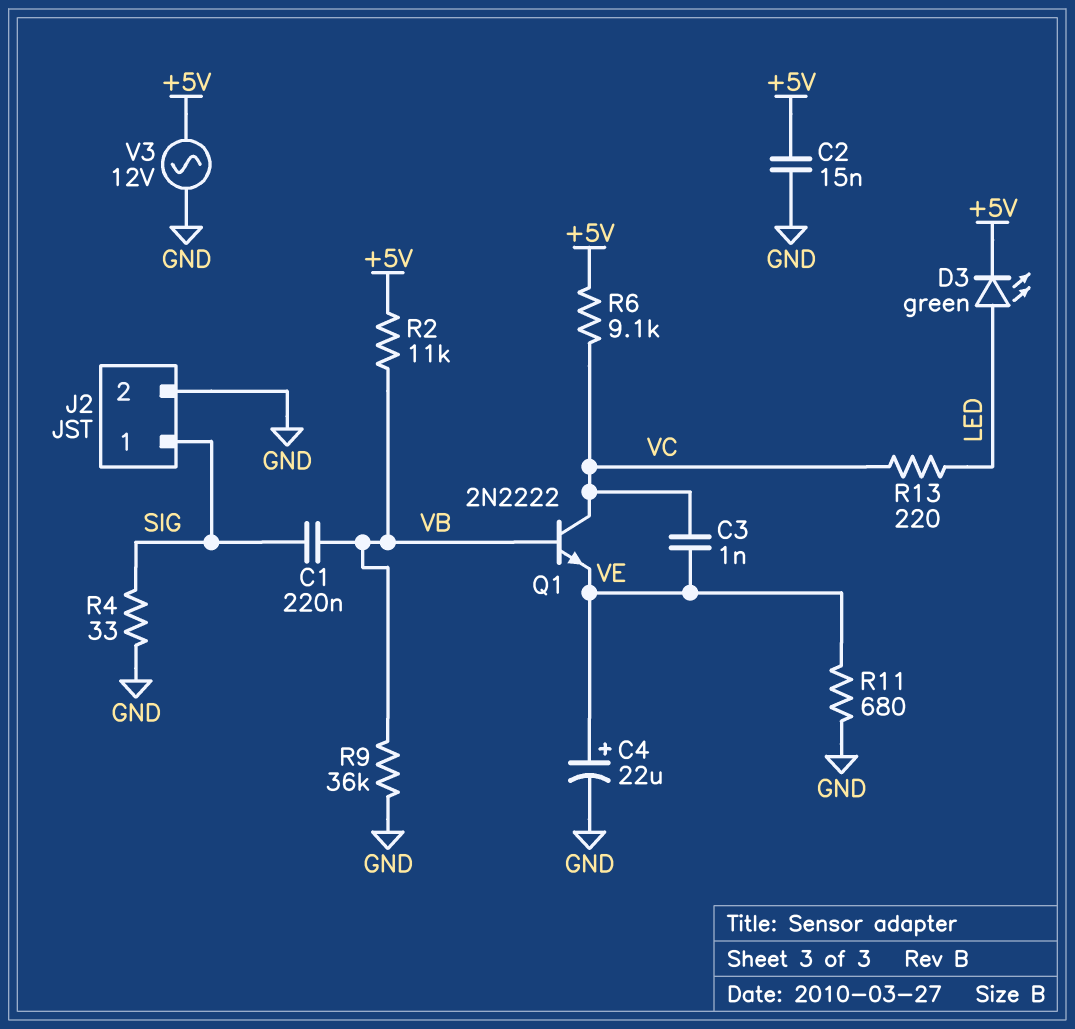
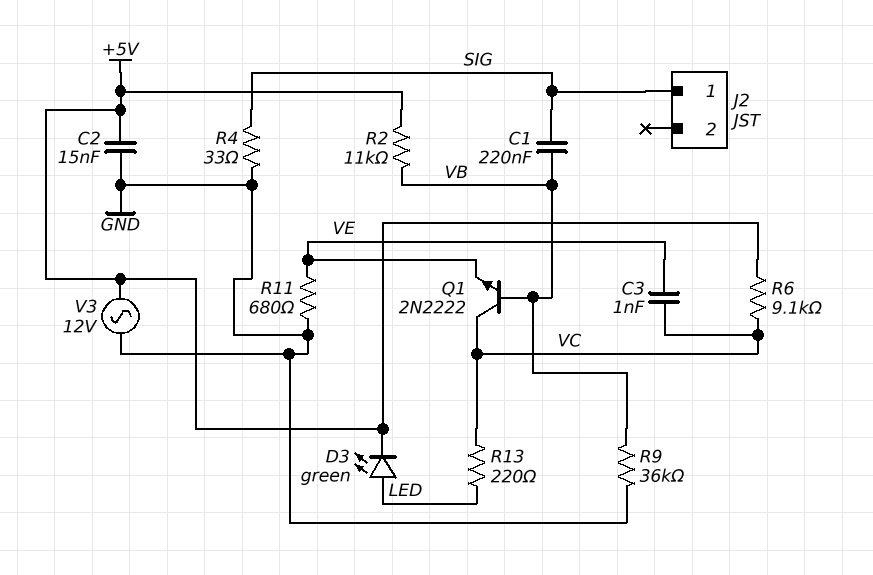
C4: 22uF (plus VE, minus GND) -> none
J2 pin 2: GND -> none

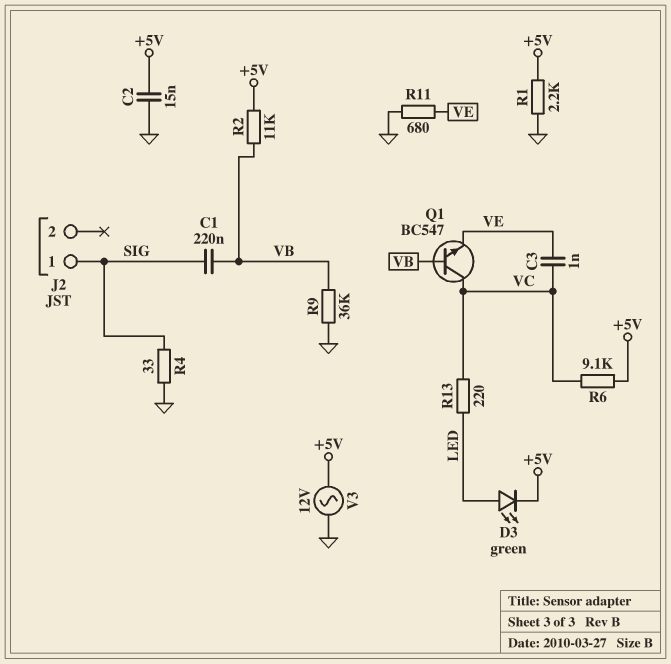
Q1: NPN 2N2222 (B VB, C VC, E VE) -> NPN BC547 (B VB, C VC, E VE)
R1: none -> 2.2k (+5V, GND)

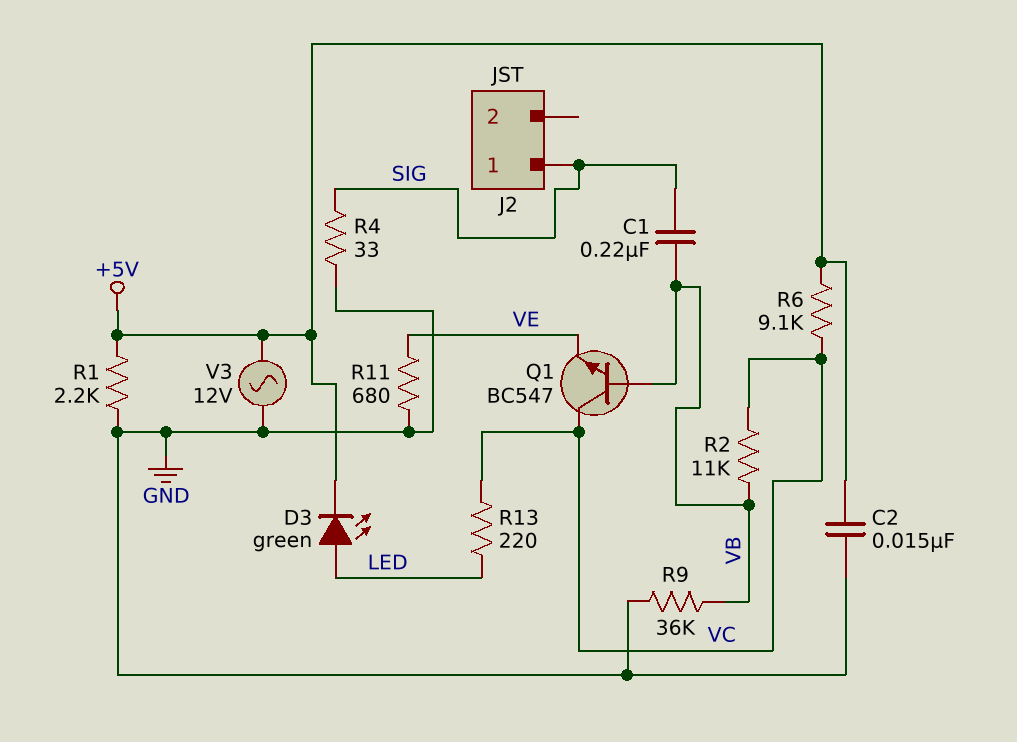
C3: 1nF (VC, VE) -> none
R2: 11k (+5V, VB) -> 11k (VB, VC)

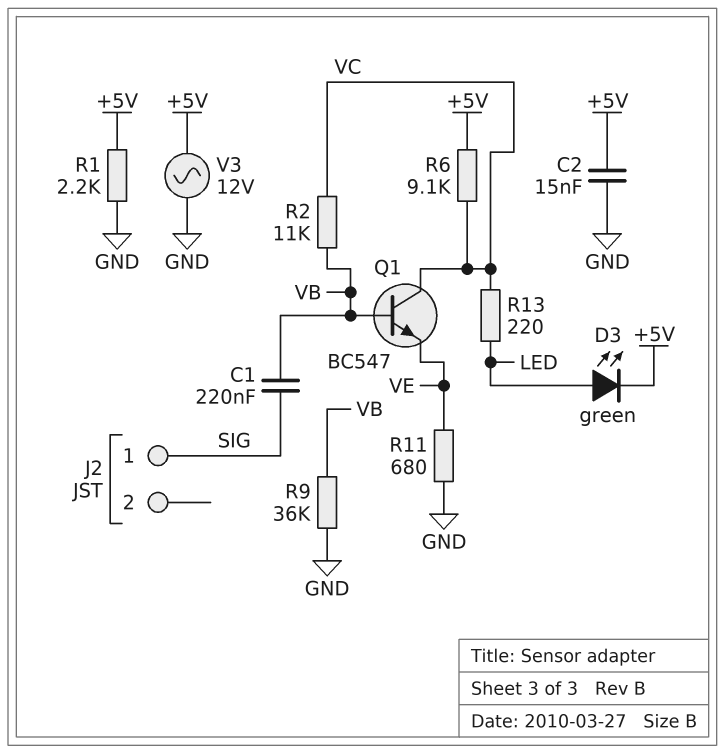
R4: 33 (GND, SIG) -> none

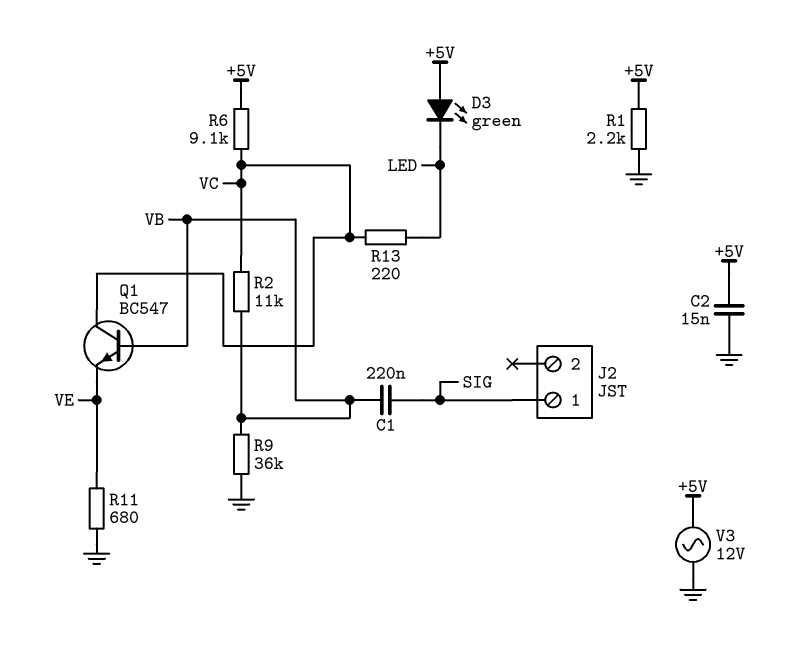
D3: LED green (A LED, K +5V) -> LED green (A +5V, K LED)

